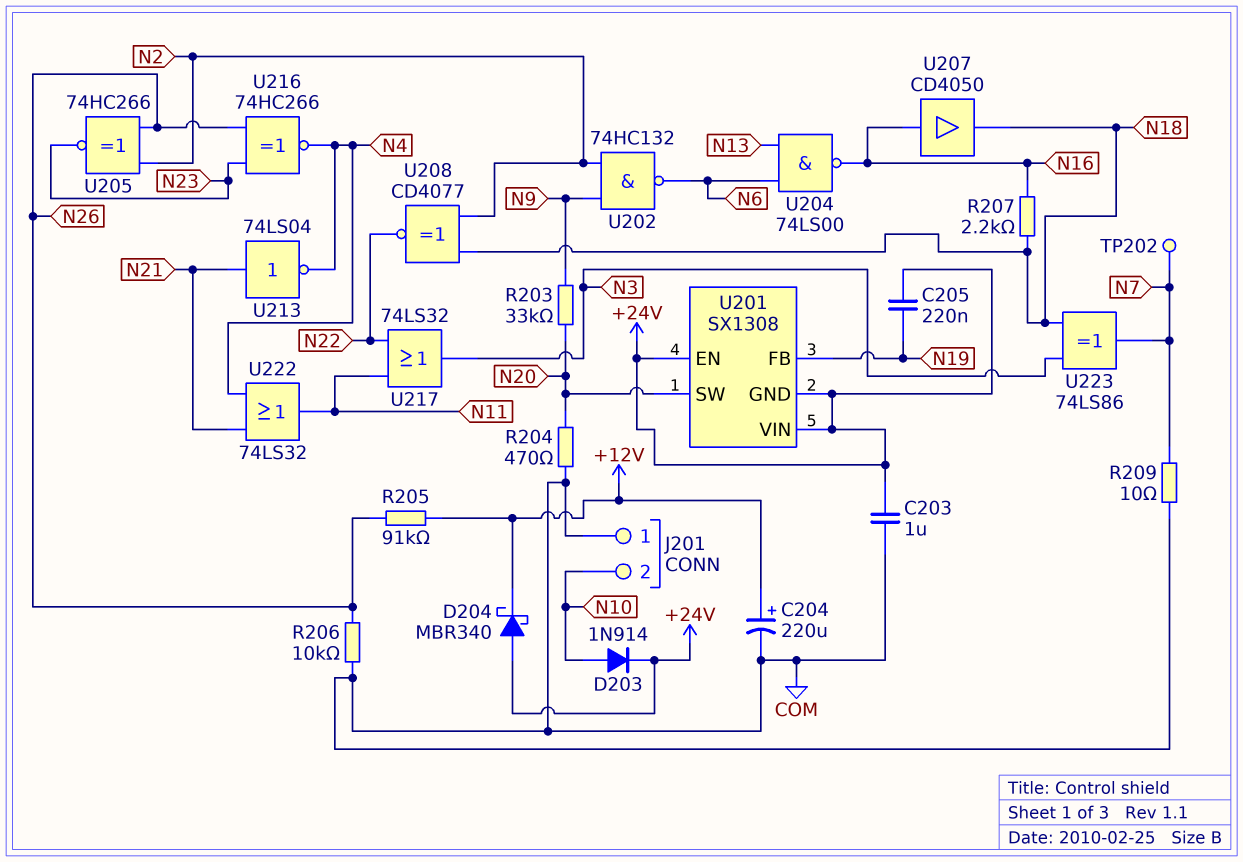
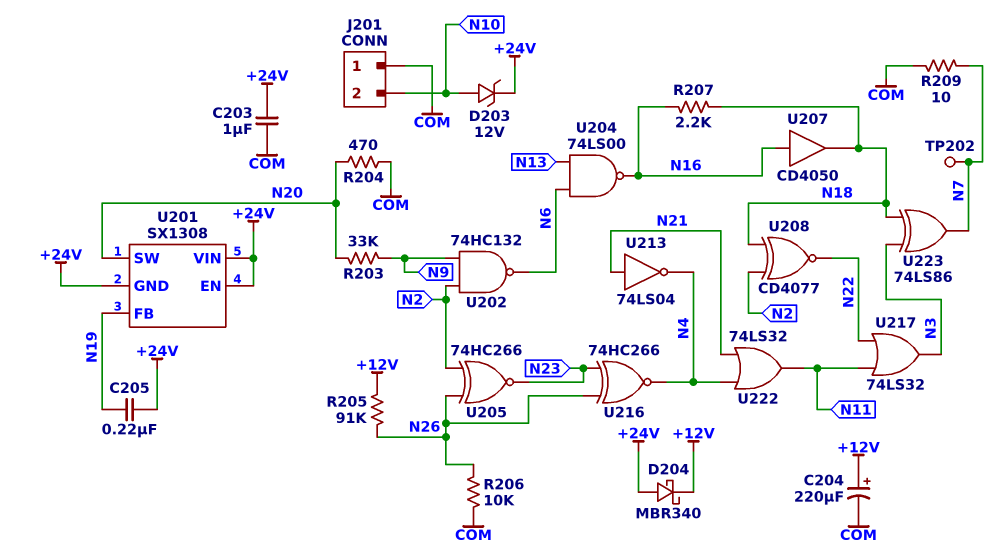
D203: diode 1N914 (A N10, K +24V) -> zener 12V (A N10, K +24V)

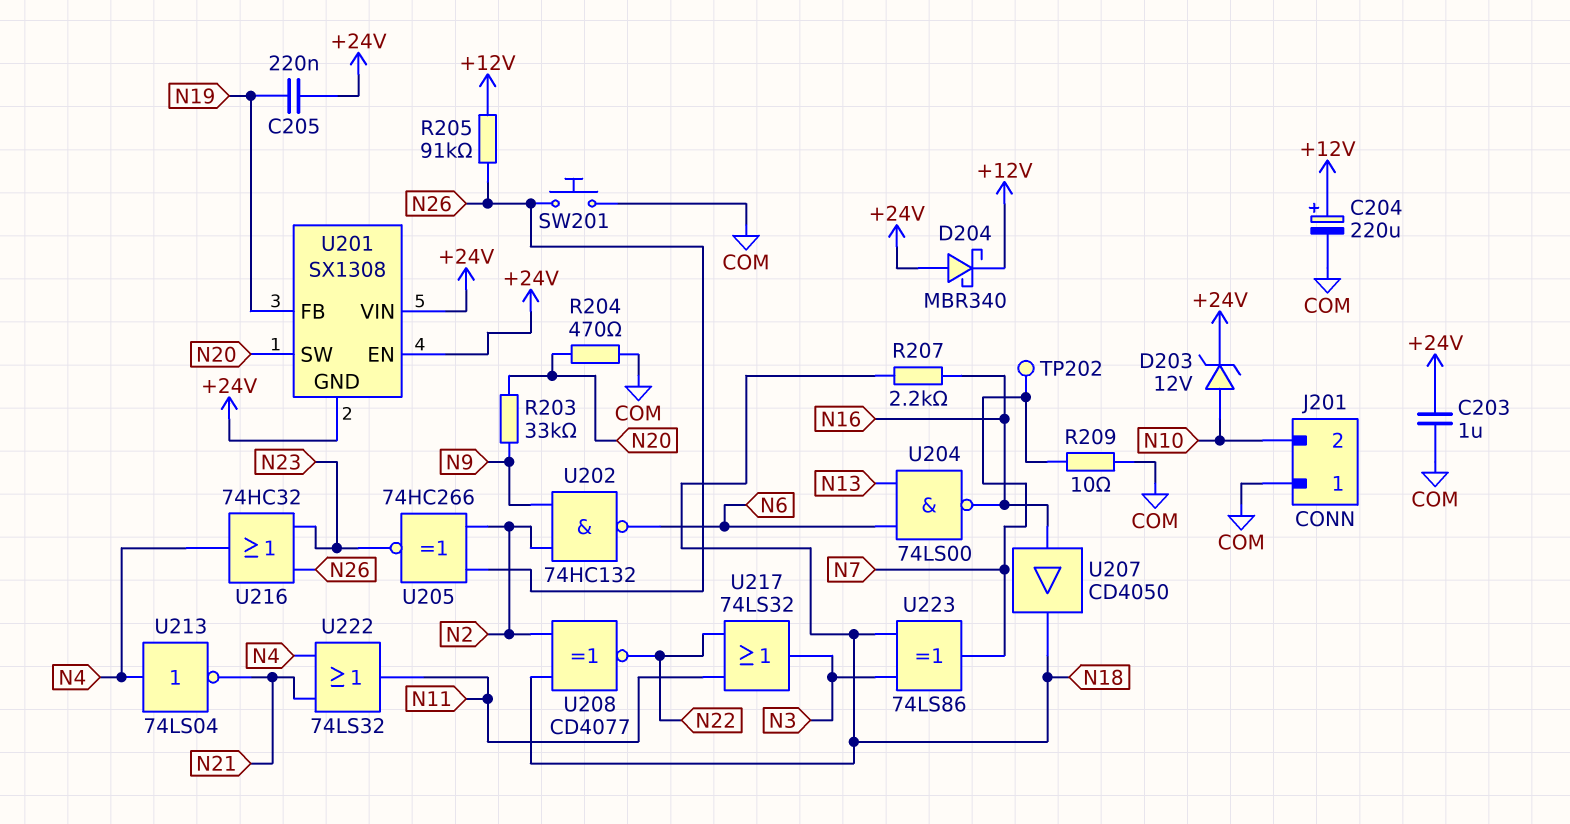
R206: 10k (COM, N26) -> none
SW201: none -> button (COM, N26)
U213: NOT 74LS04 (in N21, out N4) -> NOT 74LS04 (in N4, out N21)
U216: XNOR 74HC266 (in N23, in N26, out N4) -> OR 74HC32 (in N23, in N26, out N4)

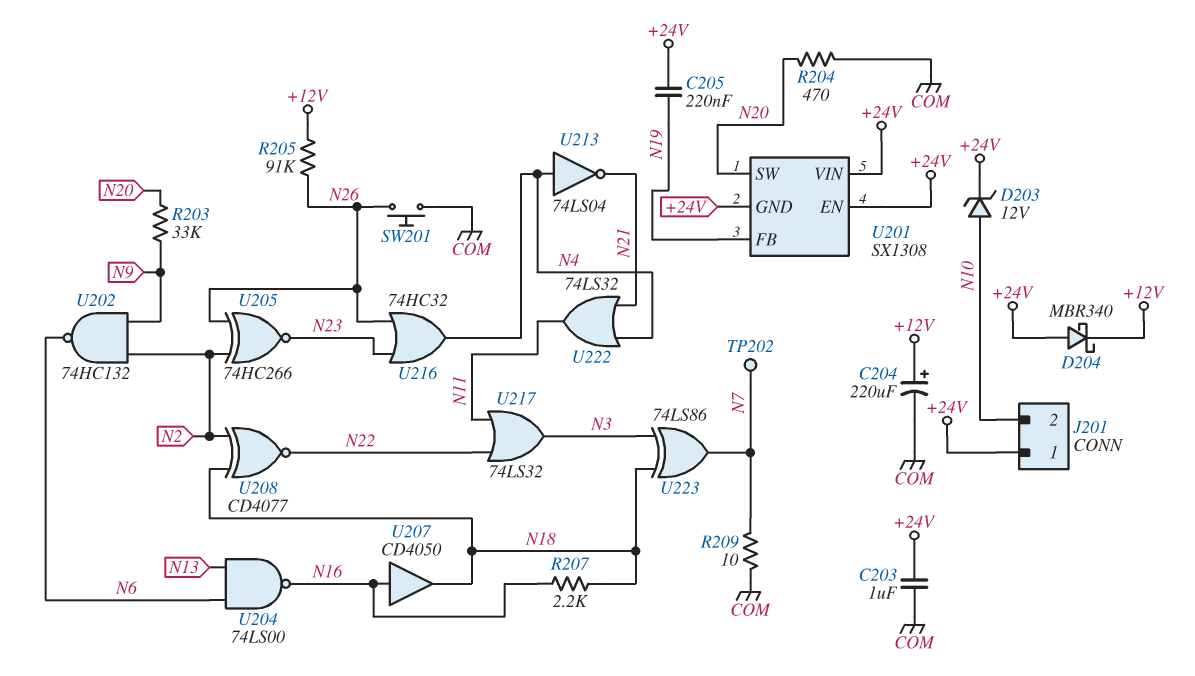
J201 pin 1: COM -> +24V

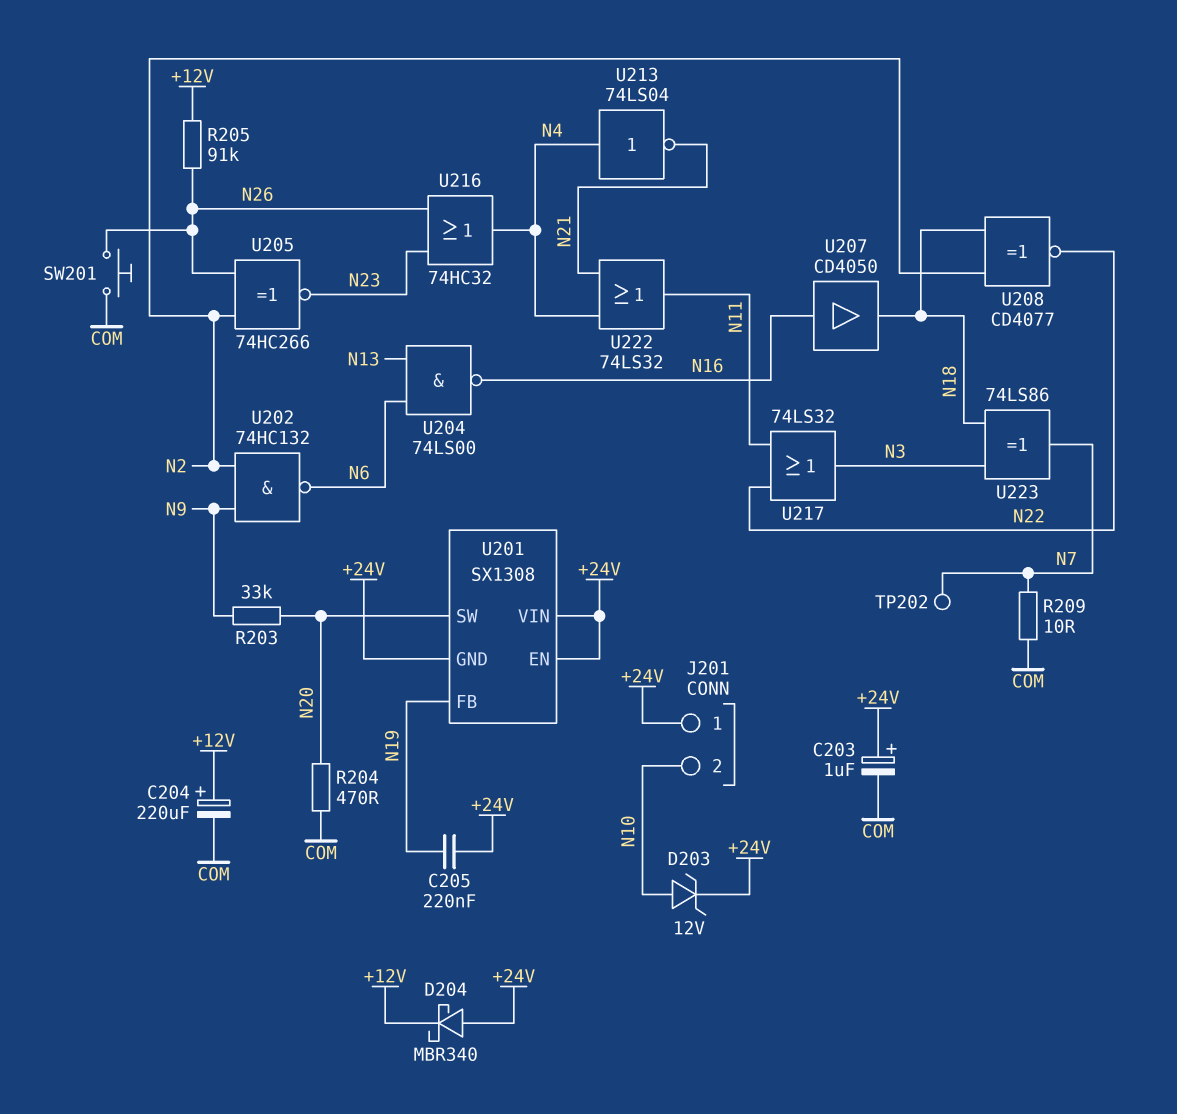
C203: 1uF (+24V, COM) -> 1uF (plus +24V, minus COM)
R207: 2.2k (N16, N18) -> none

